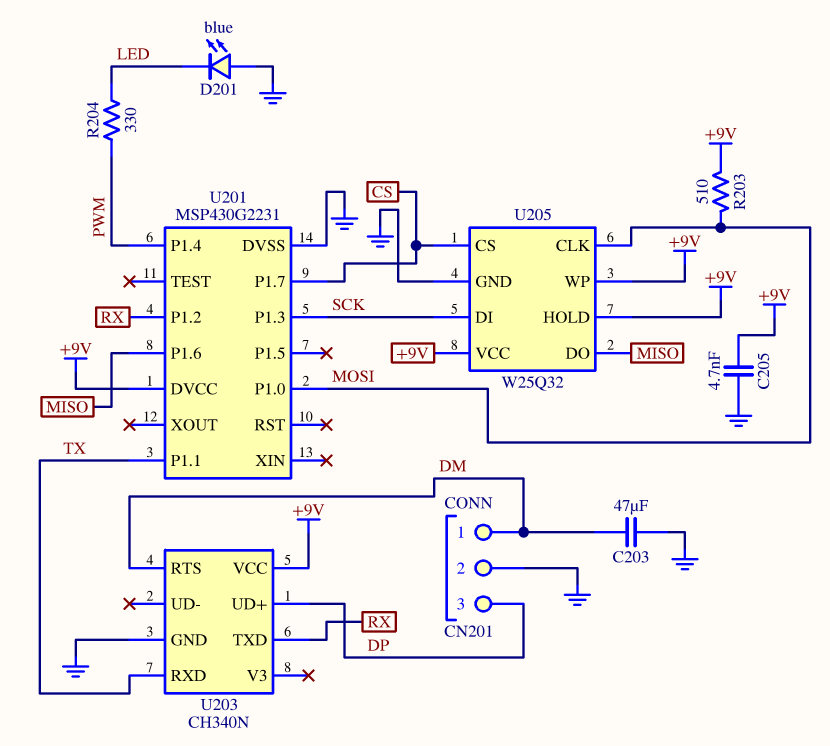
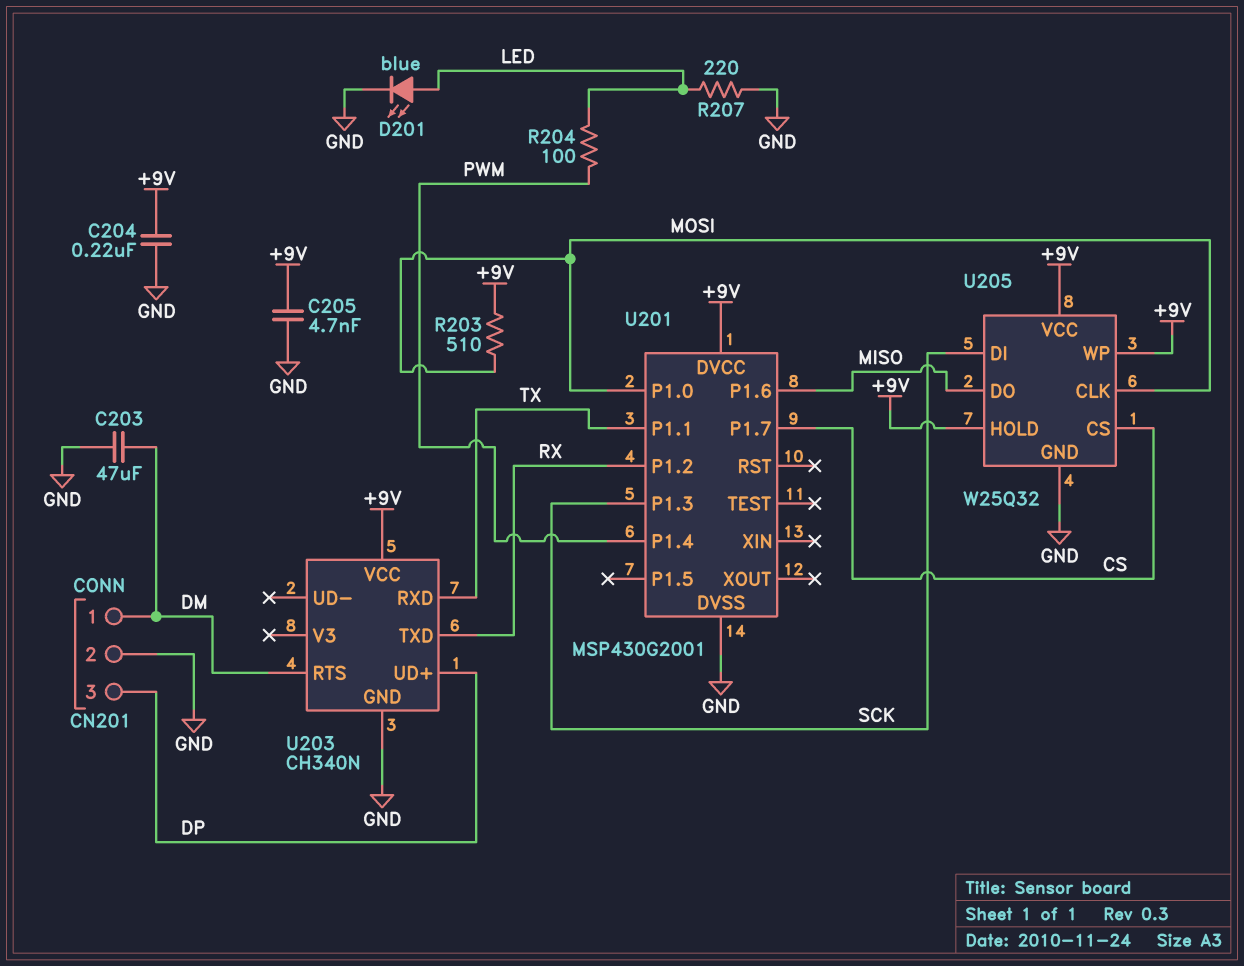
C204: none -> 220nF (+9V, GND)
D201: LED blue (A GND, K LED) -> LED blue (A LED, K GND)
R204: 330 (LED, PWM) -> 100 (LED, PWM)
R207: none -> 220 (GND, LED)
U201: MSP430G2231 -> MSP430G2001

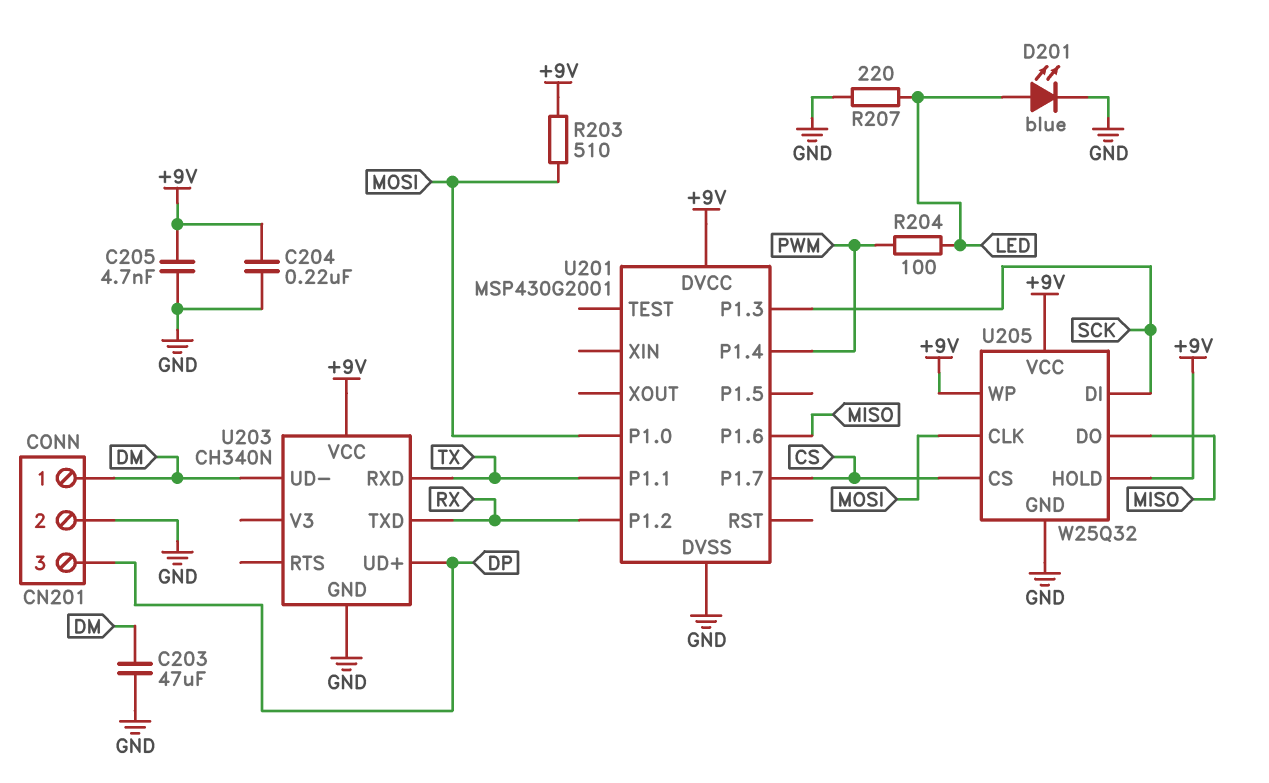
U203 pin RTS: DM -> none
U203 pin UD-: none -> DM

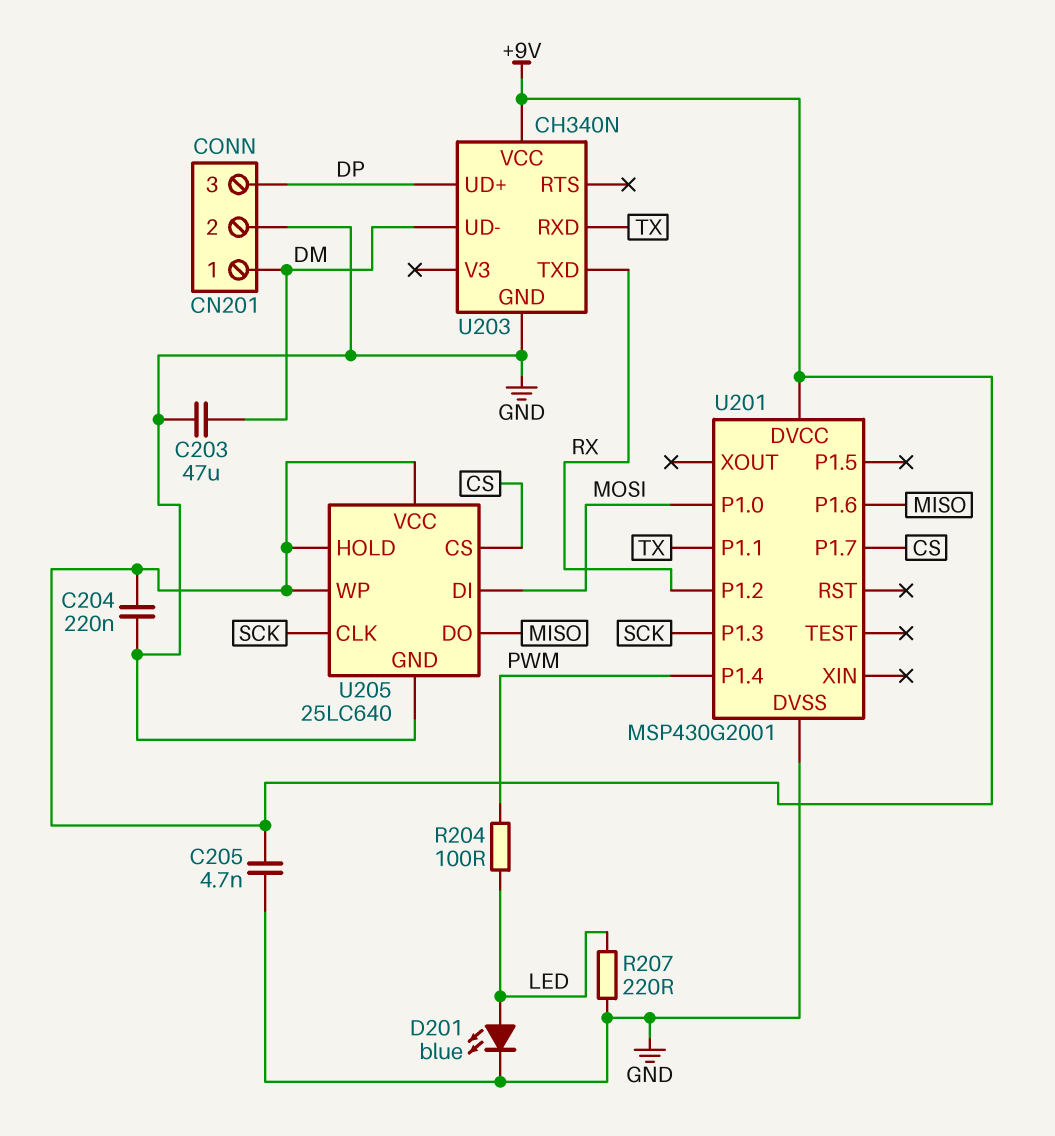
R203: 510 (+9V, MOSI) -> none
U205: W25Q32 -> 25LC640
U205 pin CLK: MOSI -> SCK
U205 pin DI: SCK -> MOSI

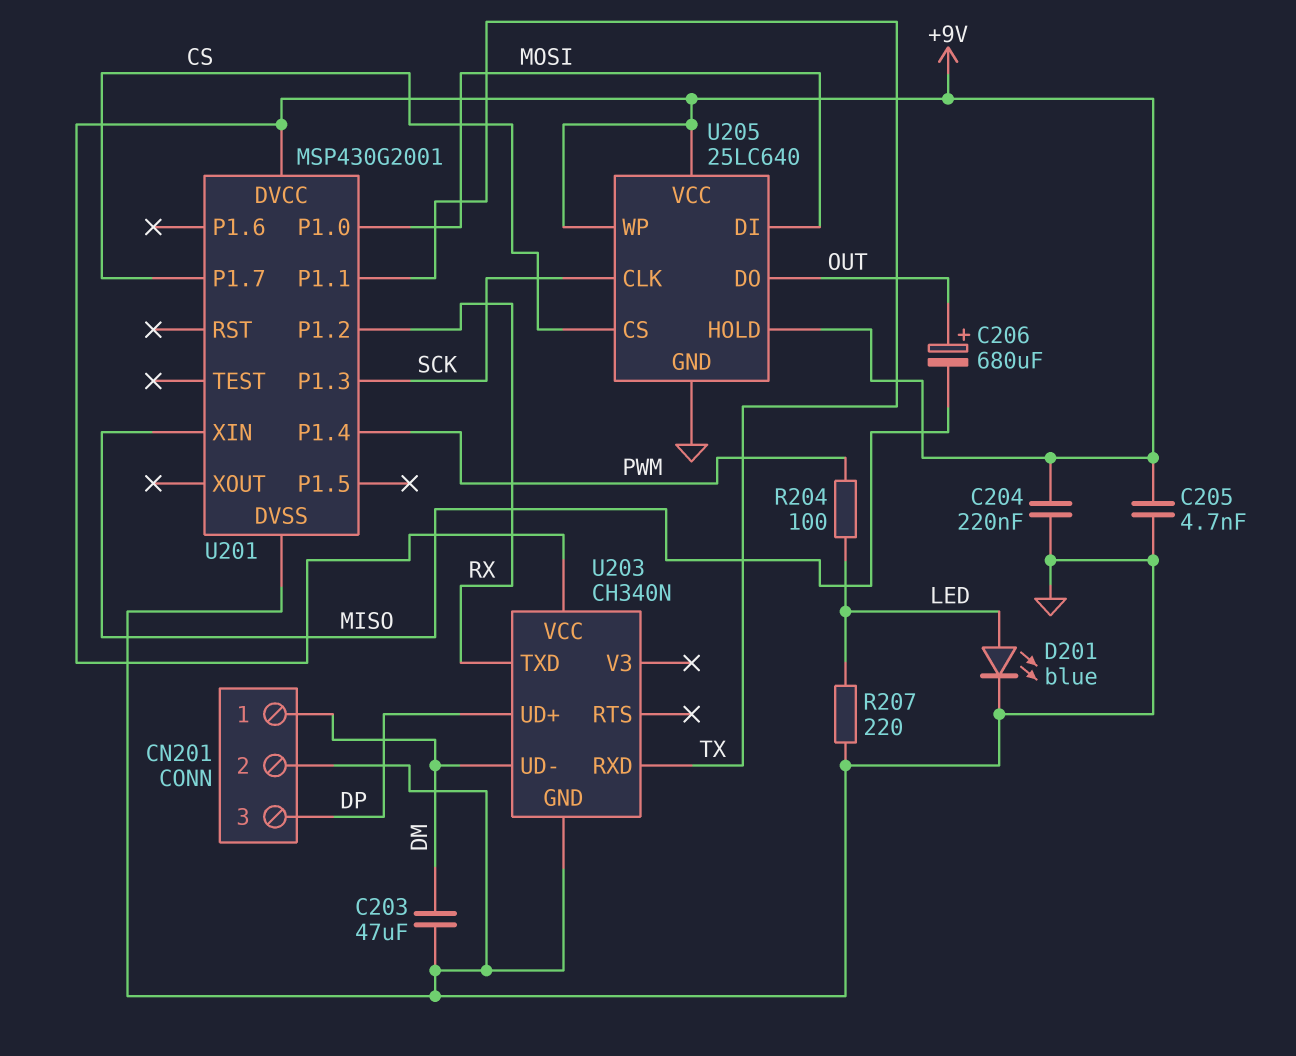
C206: none -> 680uF (plus OUT, minus MISO)
U201 pin P1.6: MISO -> none
U201 pin XIN: none -> MISO
U205 pin DO: MISO -> OUT

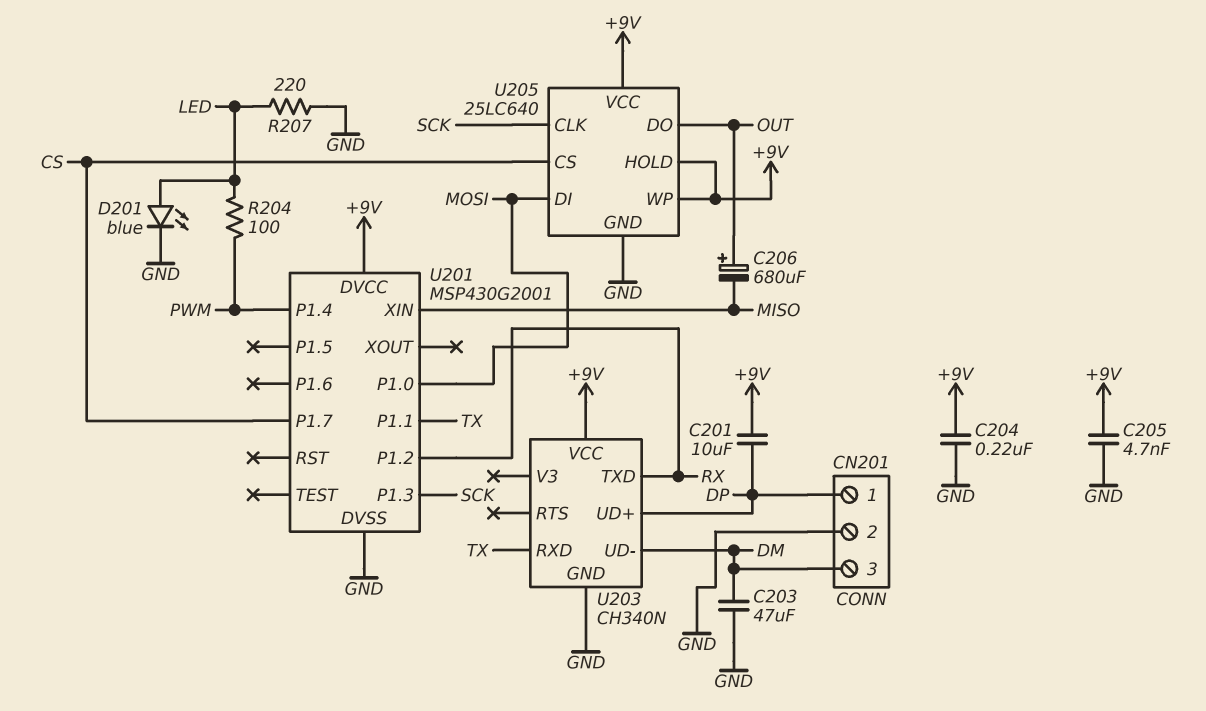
C201: none -> 10uF (+9V, DP)
CN201 pin 1: DM -> DP
CN201 pin 3: DP -> DM

